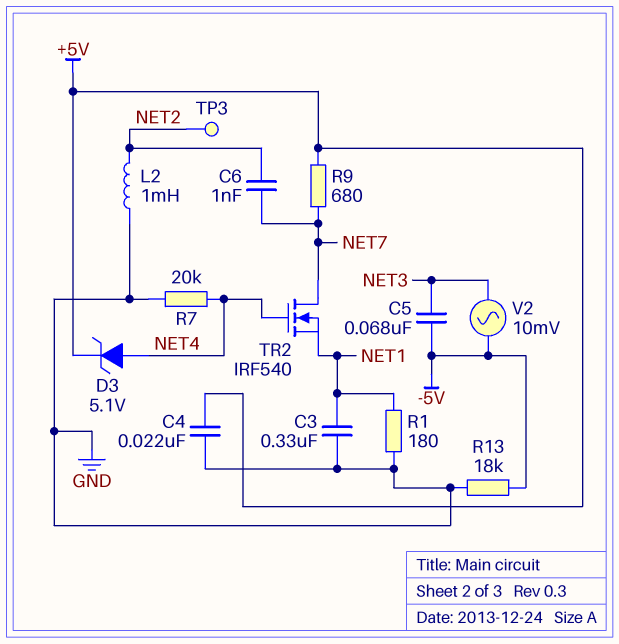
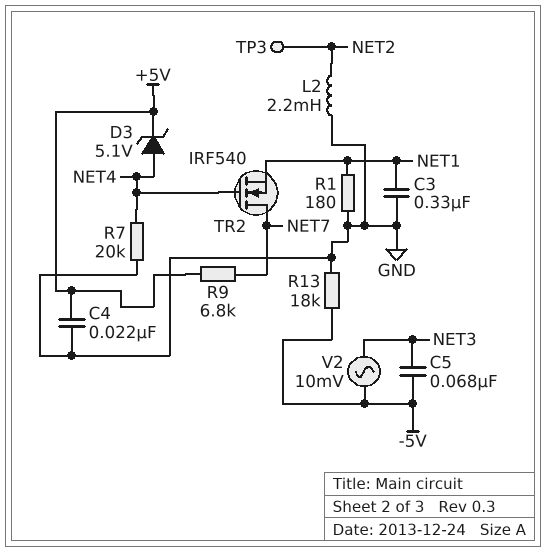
C6: 1nF (NET2, NET7) -> none
L2: 1mH (GND, NET2) -> 2.2mH (GND, NET2)
R9: 680 (+5V, NET7) -> 6.8k (+5V, NET7)

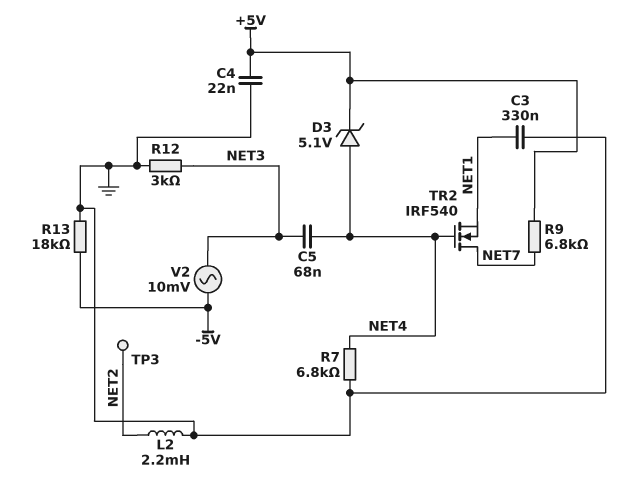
C5: 68nF (-5V, NET3) -> 68nF (NET3, NET4)
R1: 180 (GND, NET1) -> none
R7: 20k (GND, NET4) -> 6.8k (GND, NET4)
R12: none -> 3k (GND, NET3)

